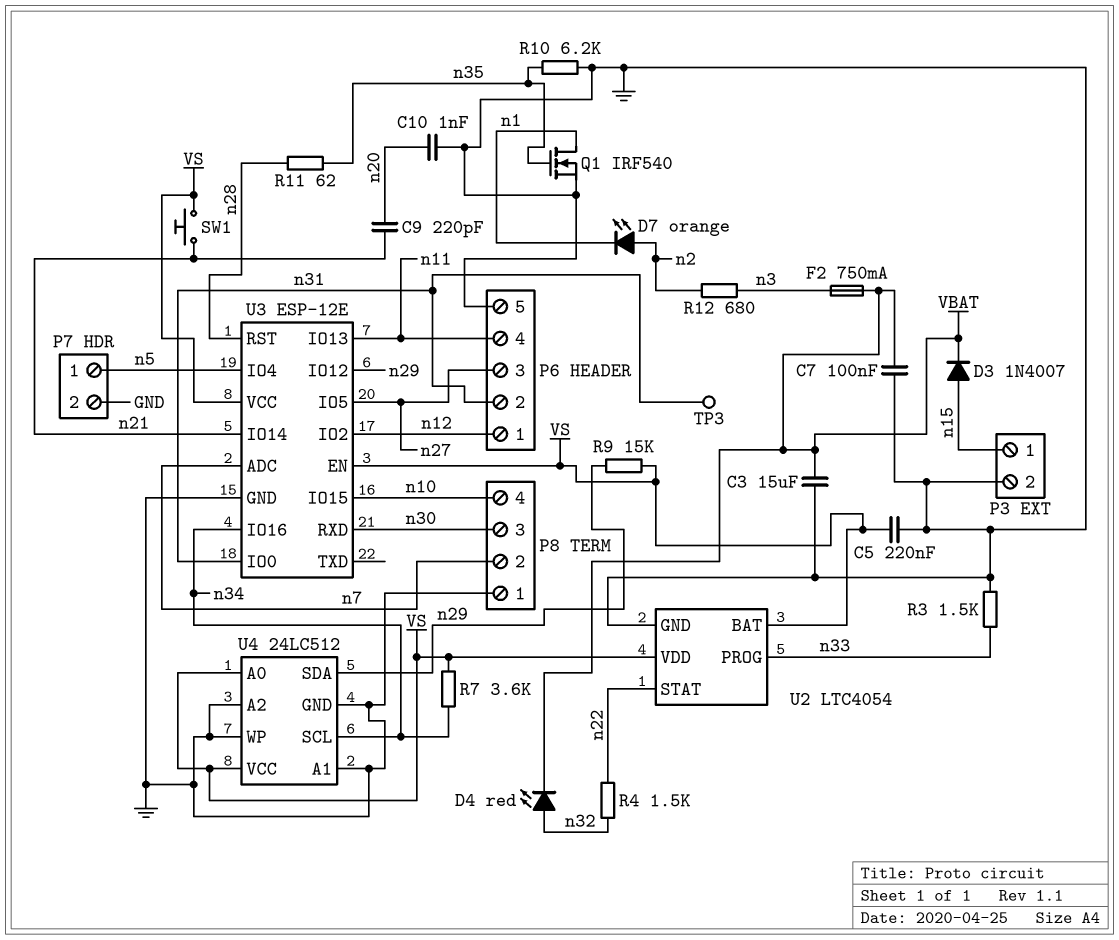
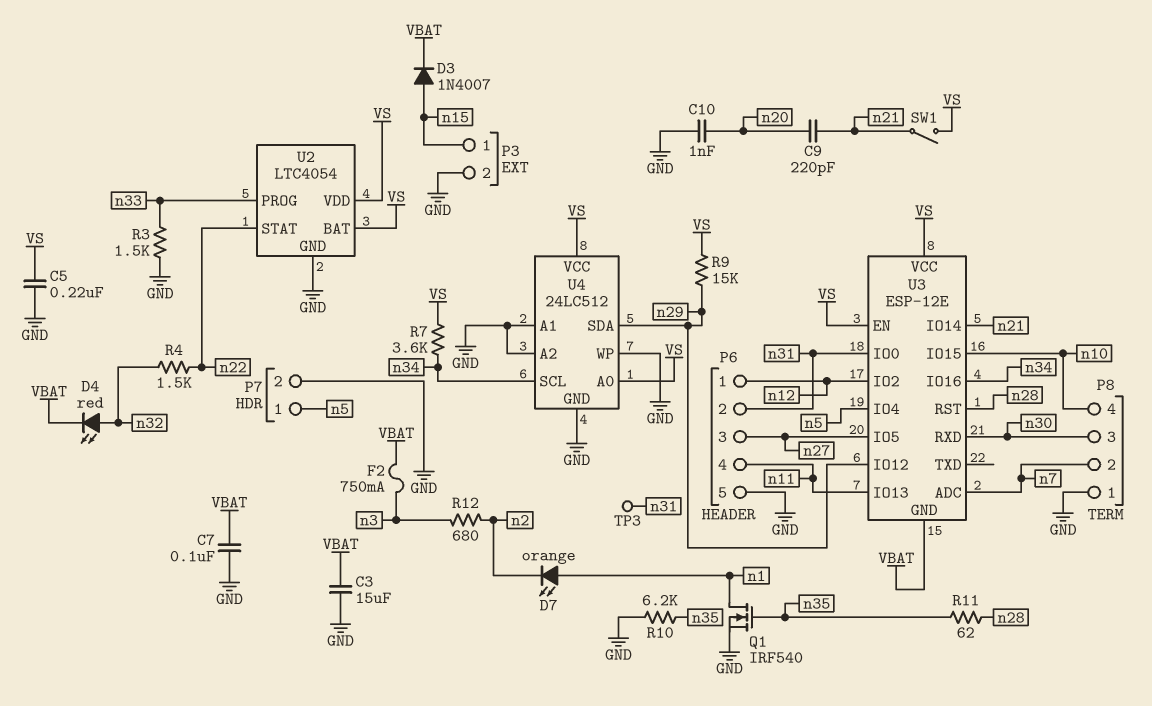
D7: LED orange (A n2, K n1) -> LED orange (A n1, K n2)
SW1: button (VS, n21) -> switch (VS, n21)
U3 pin GND: GND -> VBAT

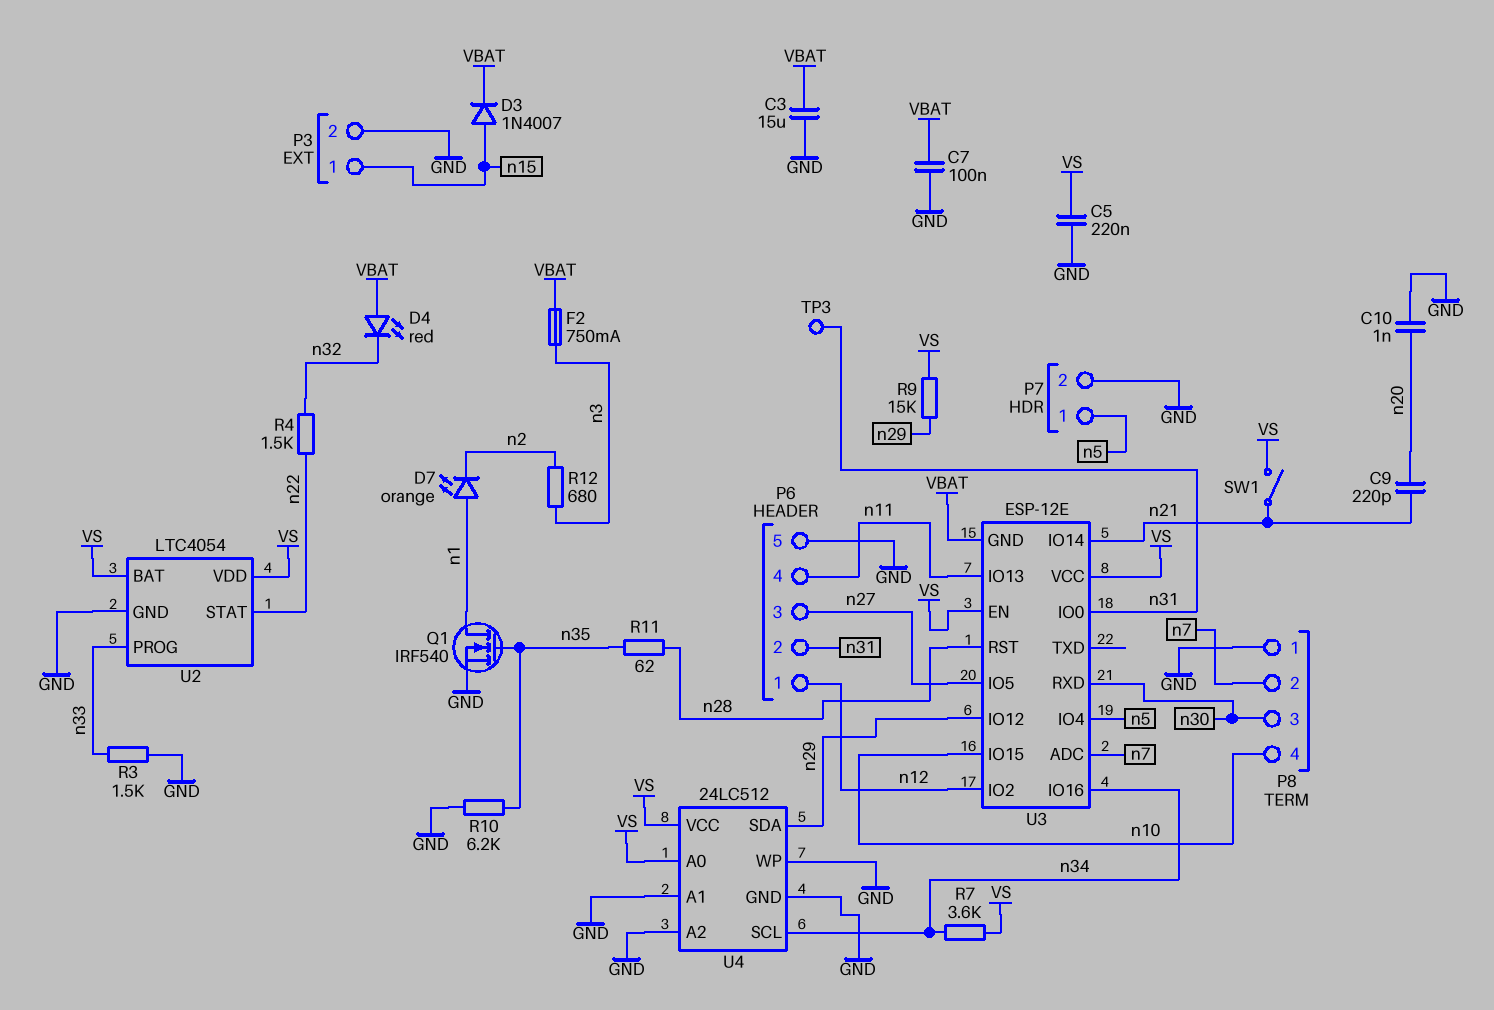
D4: LED red (A n32, K VBAT) -> LED red (A VBAT, K n32)

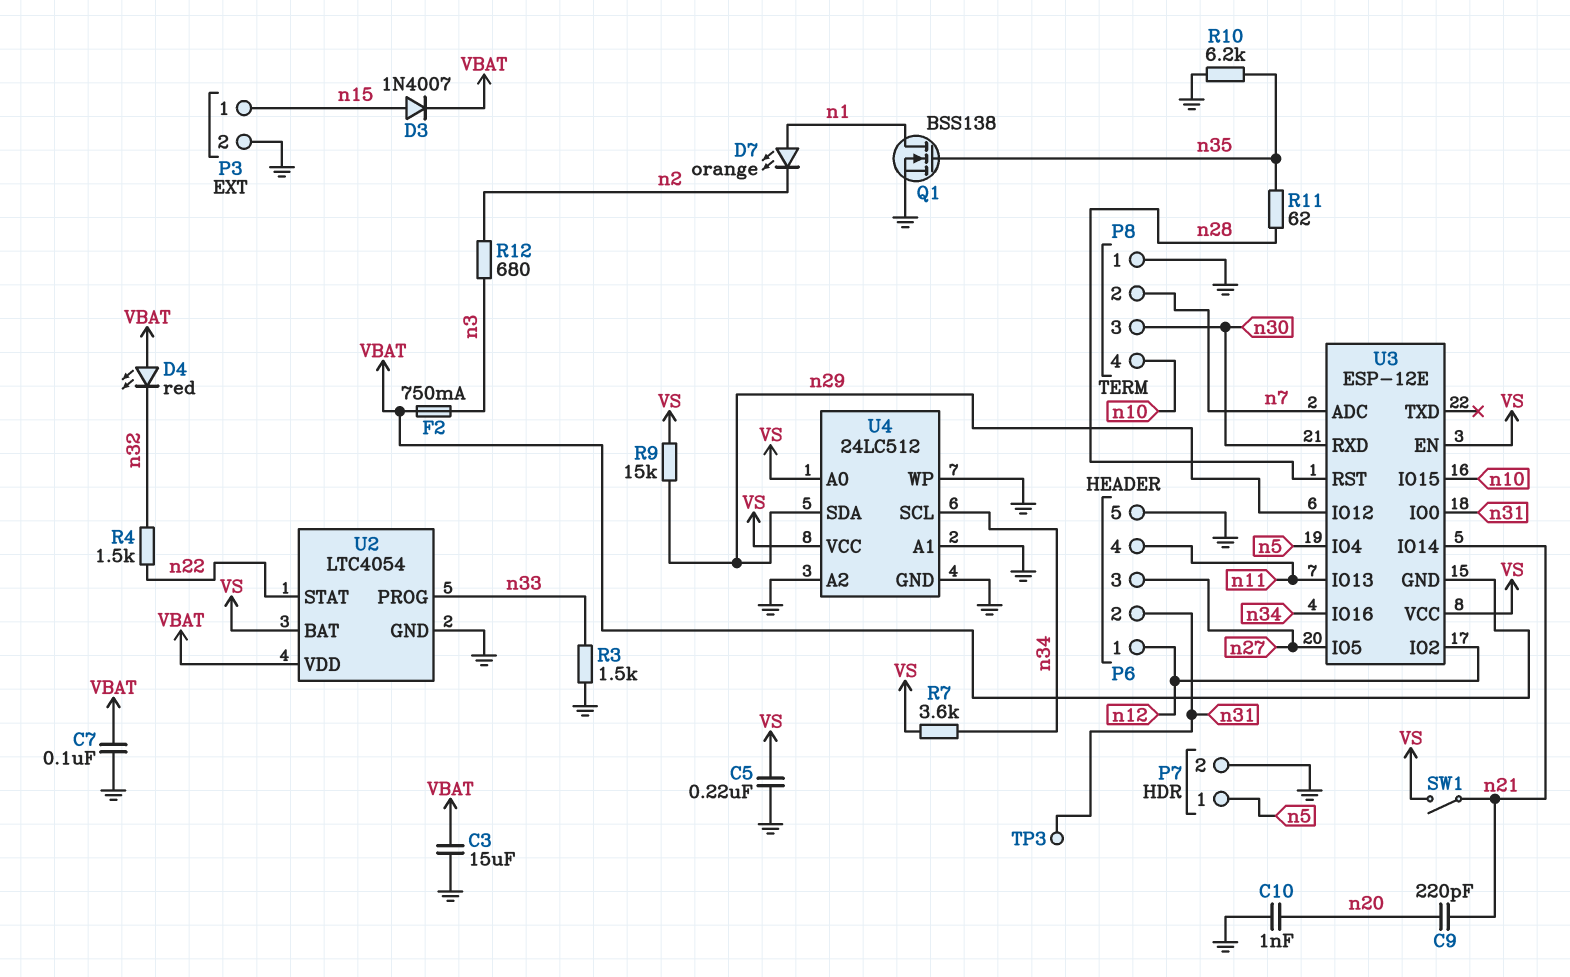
Q1: NMOS IRF540 (G n35, D n1, S GND) -> NMOS BSS138 (G n35, D n1, S GND)
U2 pin VDD: VS -> VBAT

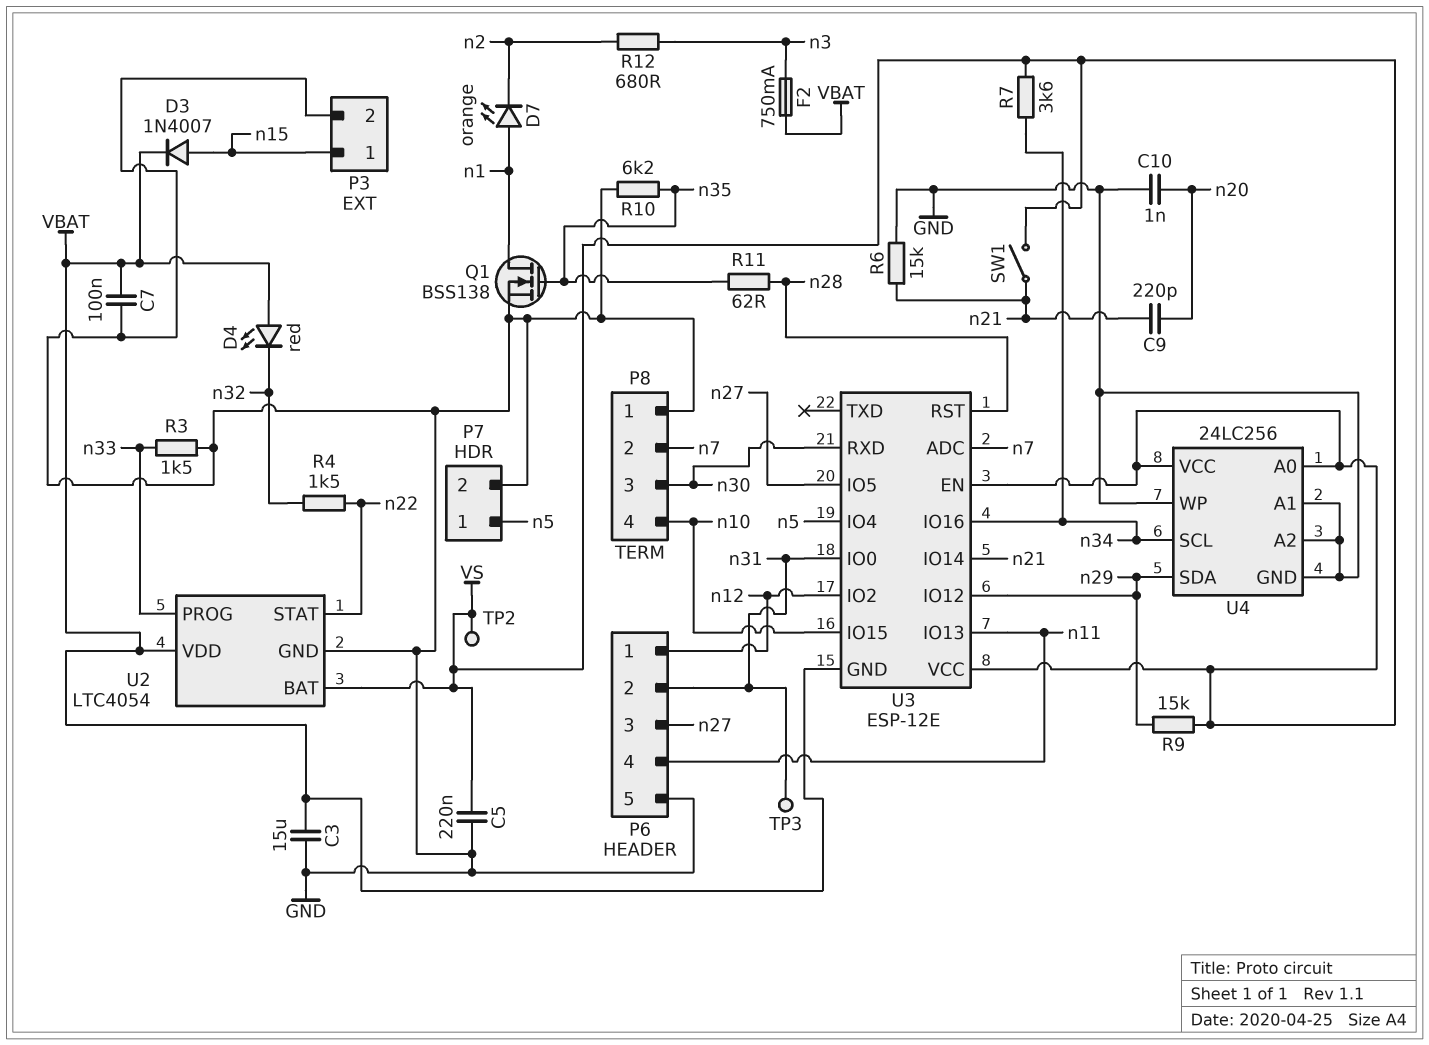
R6: none -> 15k (GND, n21)
TP2: none -> test point (VS)
U4: 24LC512 -> 24LC256

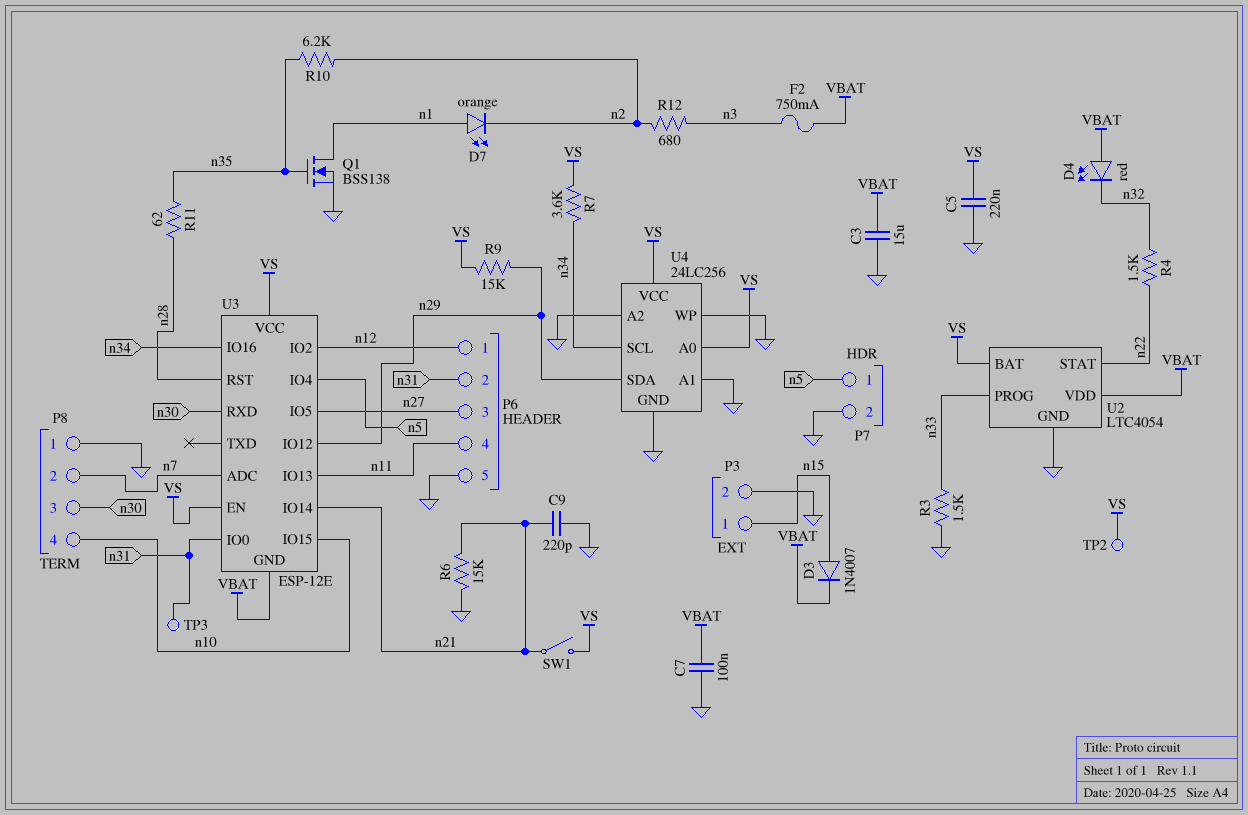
C9: 220pF (n20, n21) -> 220pF (GND, n21)
C10: 1nF (GND, n20) -> none
R10: 6.2k (GND, n35) -> 6.2k (n2, n35)

